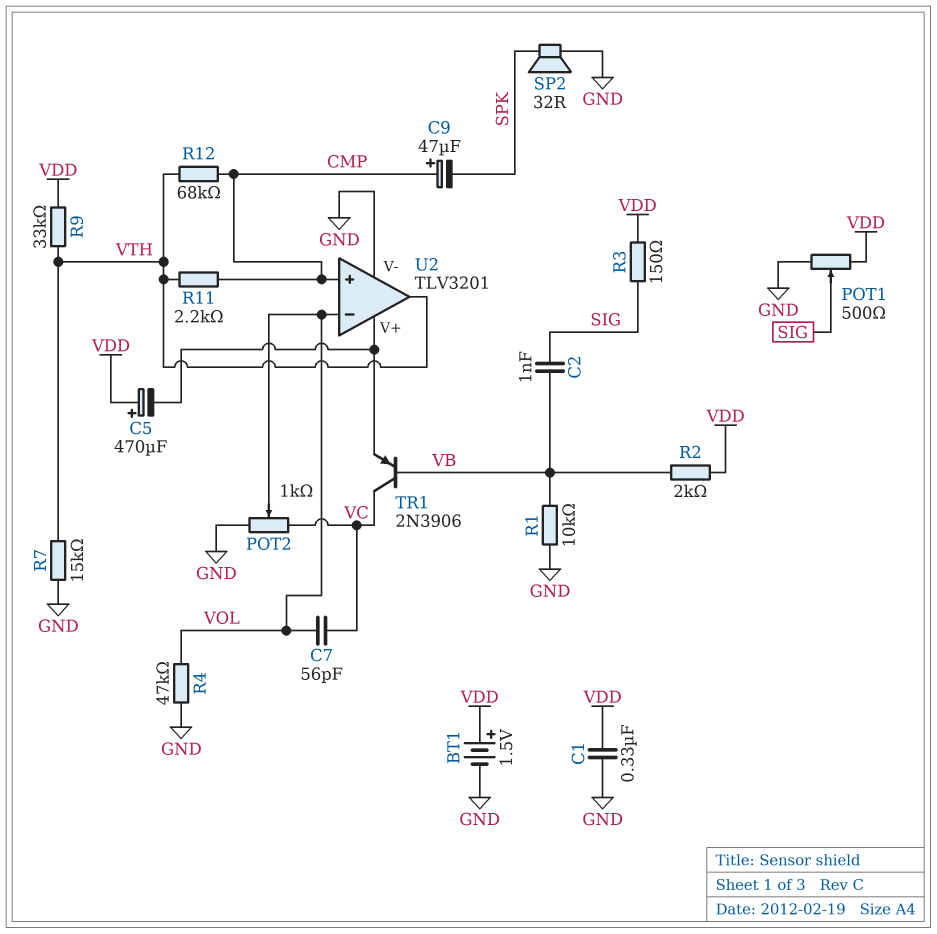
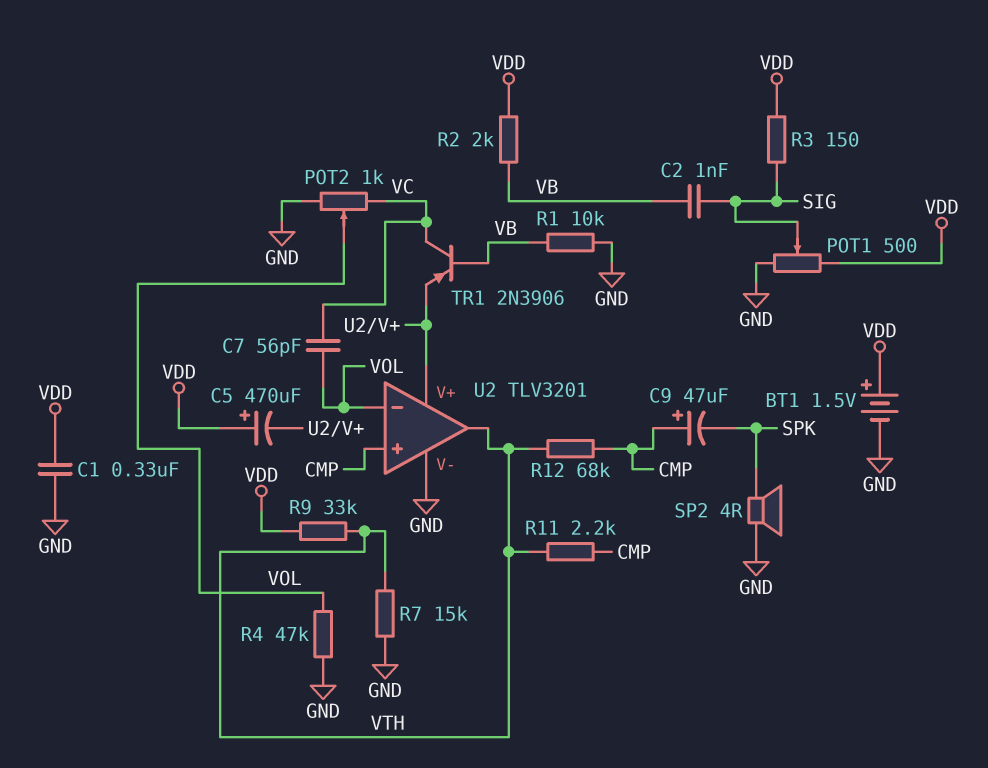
SP2: speaker 32R (GND, SPK) -> speaker 4R (GND, SPK)

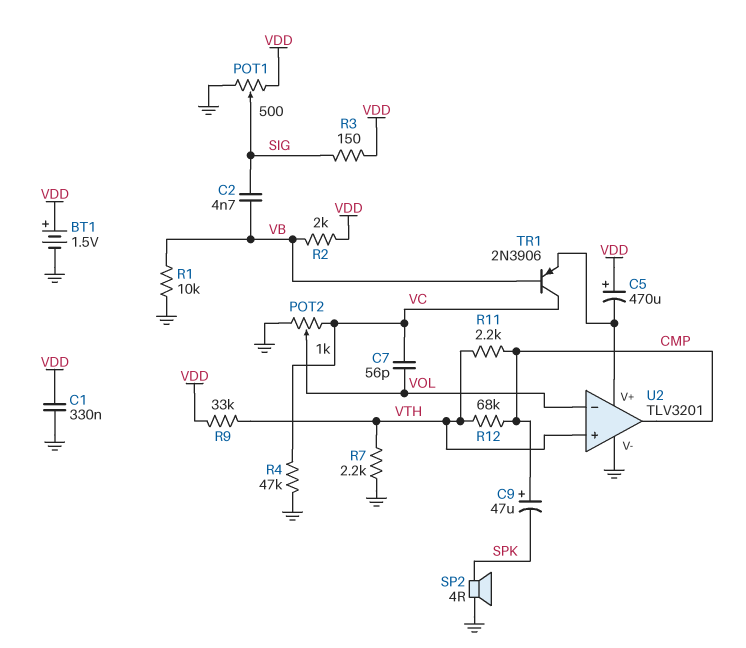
C2: 1nF (SIG, VB) -> 4.7nF (SIG, VB)
R4: 47k (GND, VOL) -> 47k (GND, VC)
R7: 15k (GND, VTH) -> 2.2k (GND, VTH)
U2 pin in+: CMP -> VTH
U2 pin out: VTH -> CMP

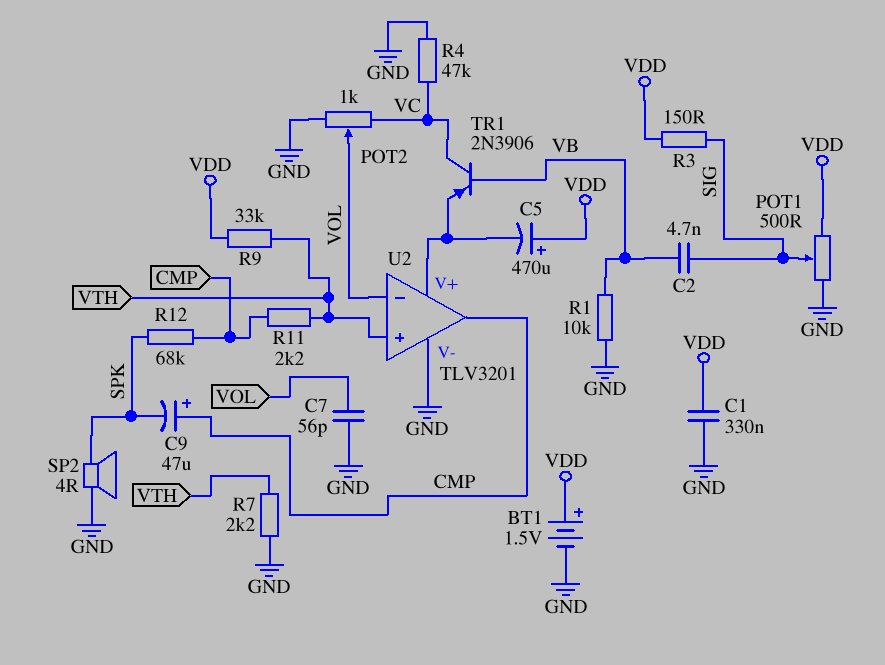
C7: 56pF (VC, VOL) -> 56pF (GND, VOL)
R2: 2k (VB, VDD) -> none
R12: 68k (CMP, VTH) -> 68k (CMP, SPK)

